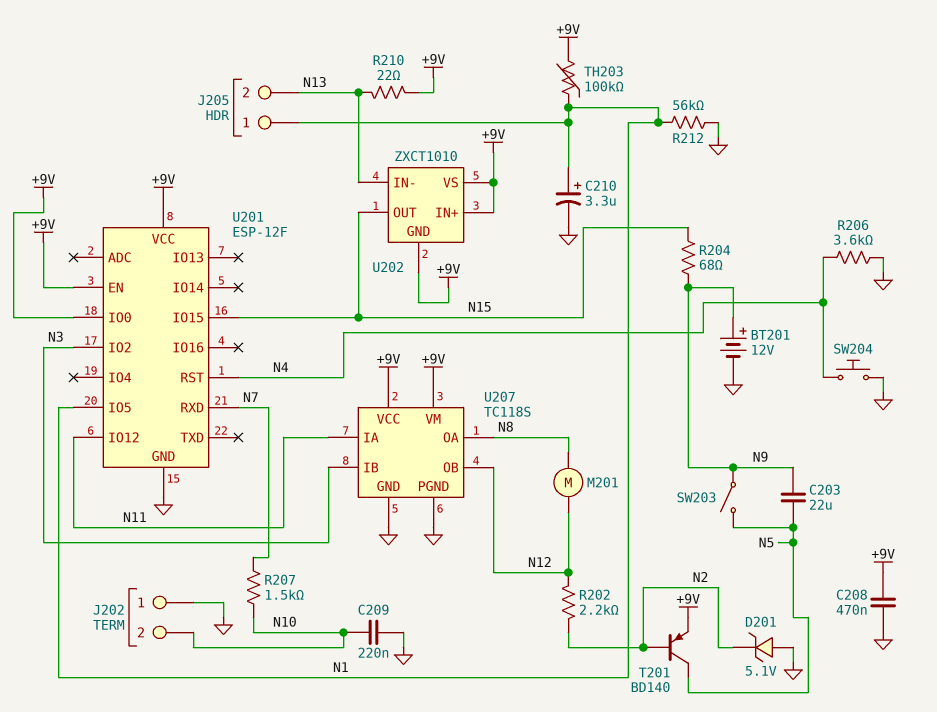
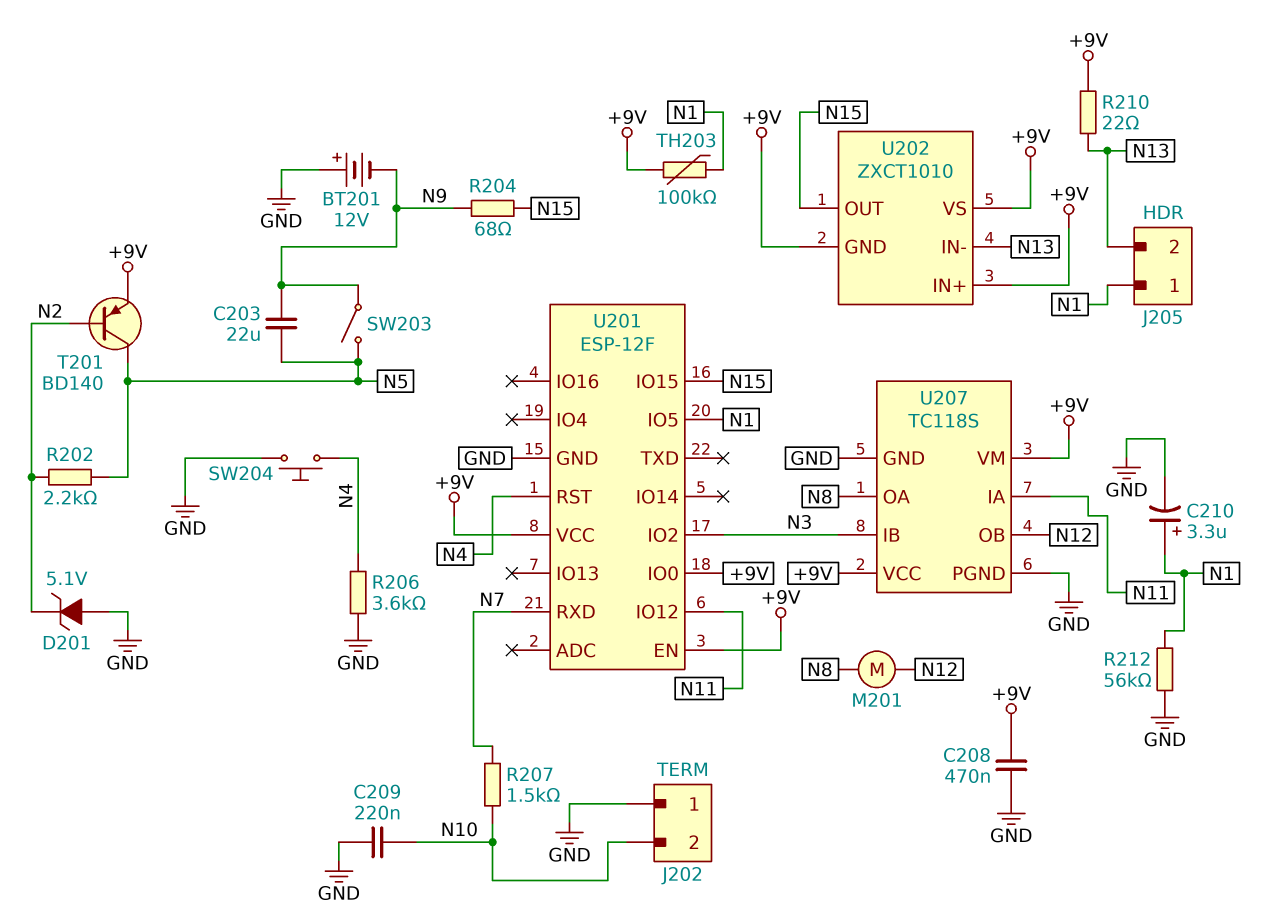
BT201: 12V (plus N9, minus GND) -> 12V (plus GND, minus N9)
R202: 2.2k (N2, N12) -> 2.2k (N2, N5)

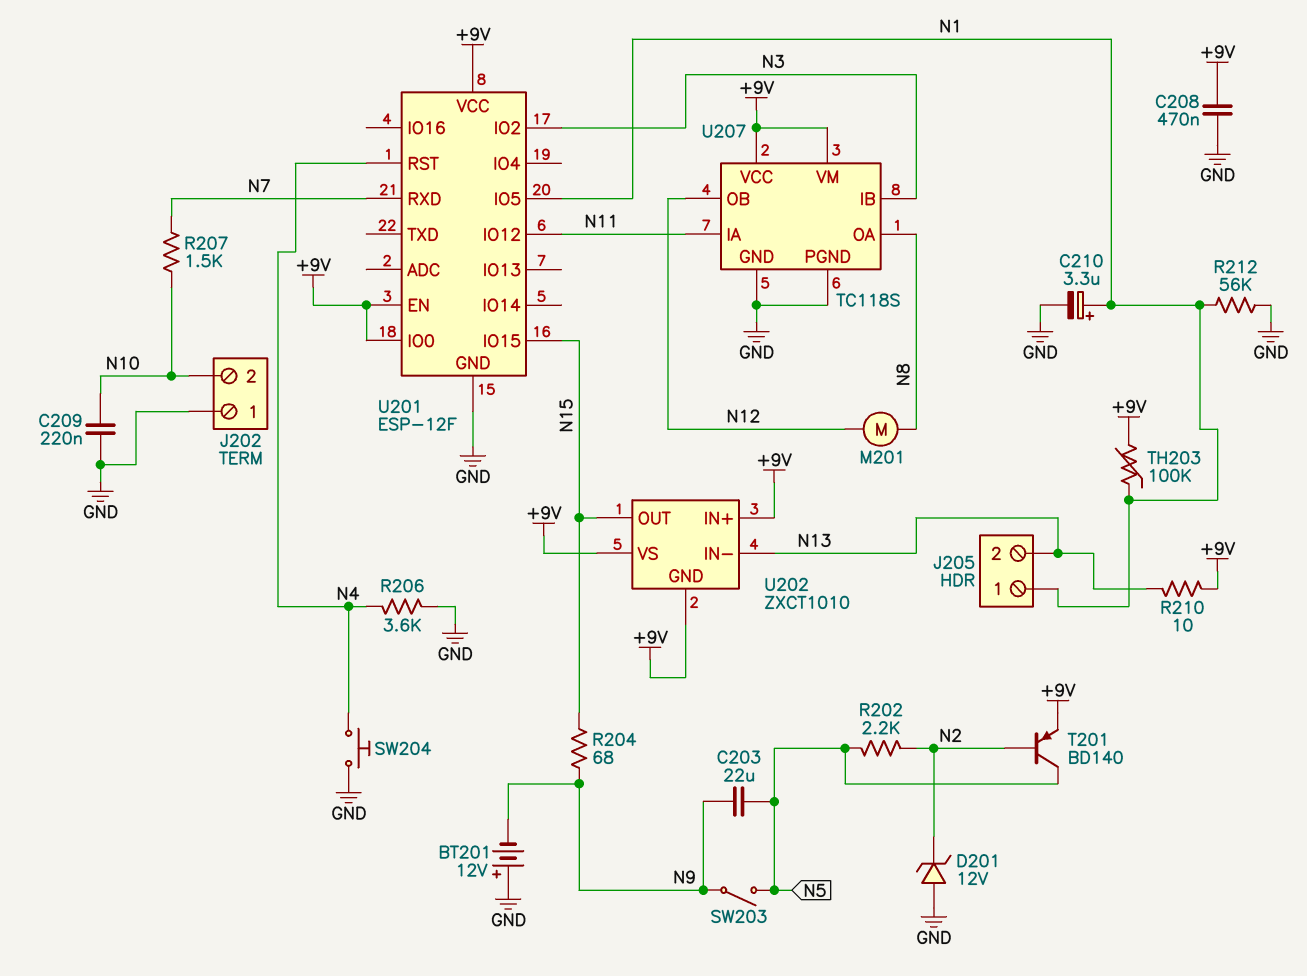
D201: zener 5.1V (A GND, K N2) -> zener 12V (A GND, K N2)
R210: 22 (+9V, N13) -> 10 (+9V, N13)

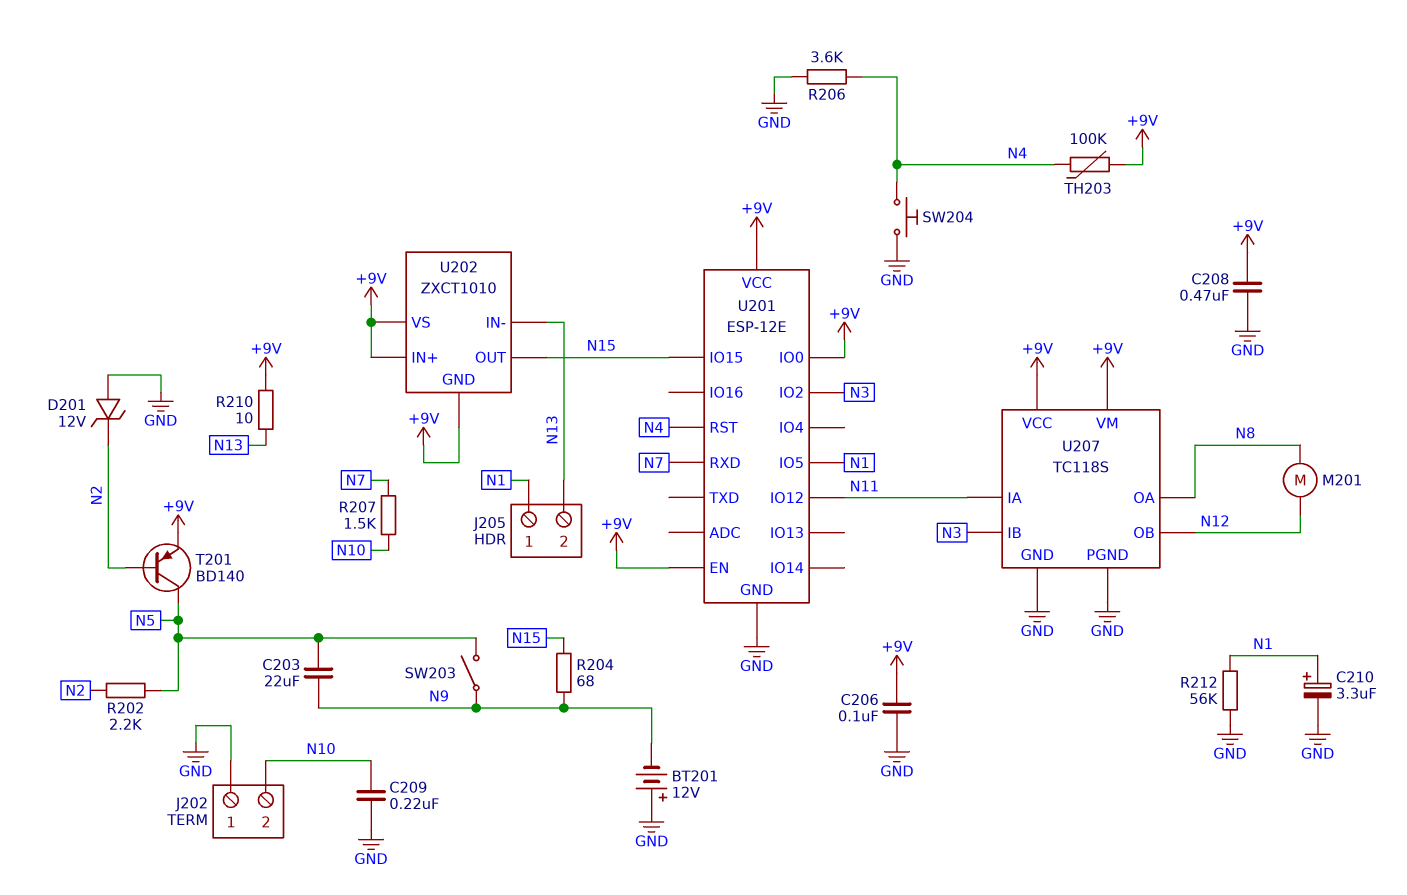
C206: none -> 100nF (+9V, GND)
TH203: 100k (+9V, N1) -> 100k (+9V, N4)
U201: ESP-12F -> ESP-12E

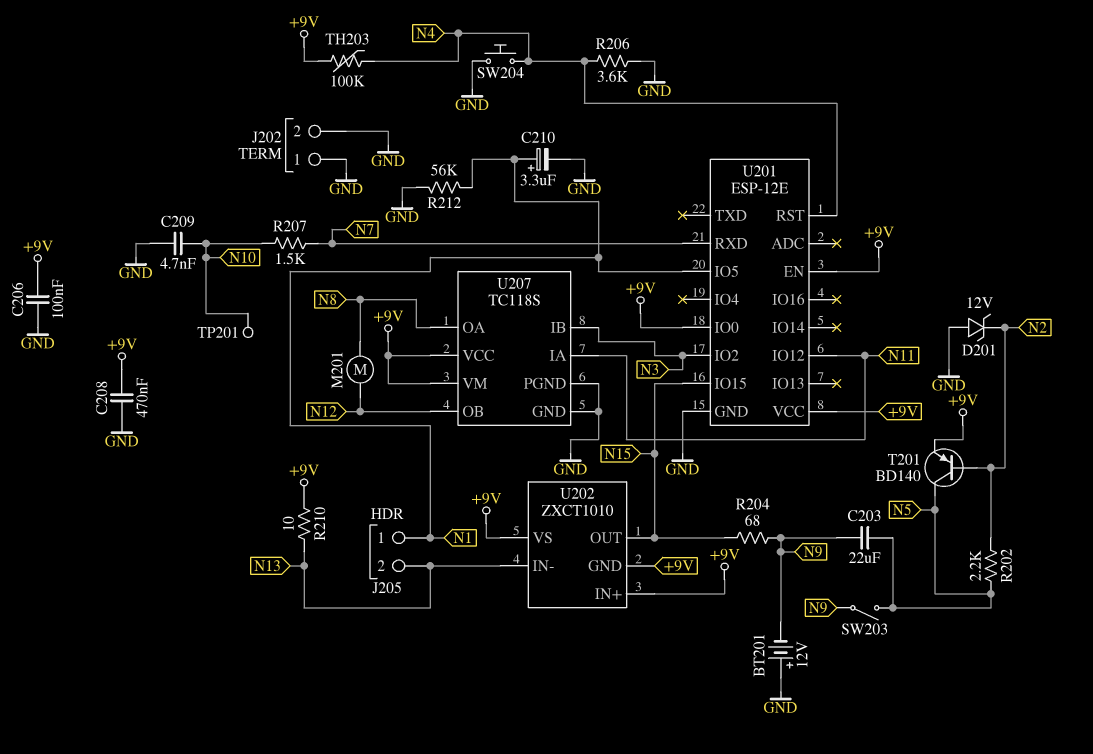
C209: 220nF (GND, N10) -> 4.7nF (GND, N10)
J202 pin 2: N10 -> GND
TP201: none -> test point (N10)

